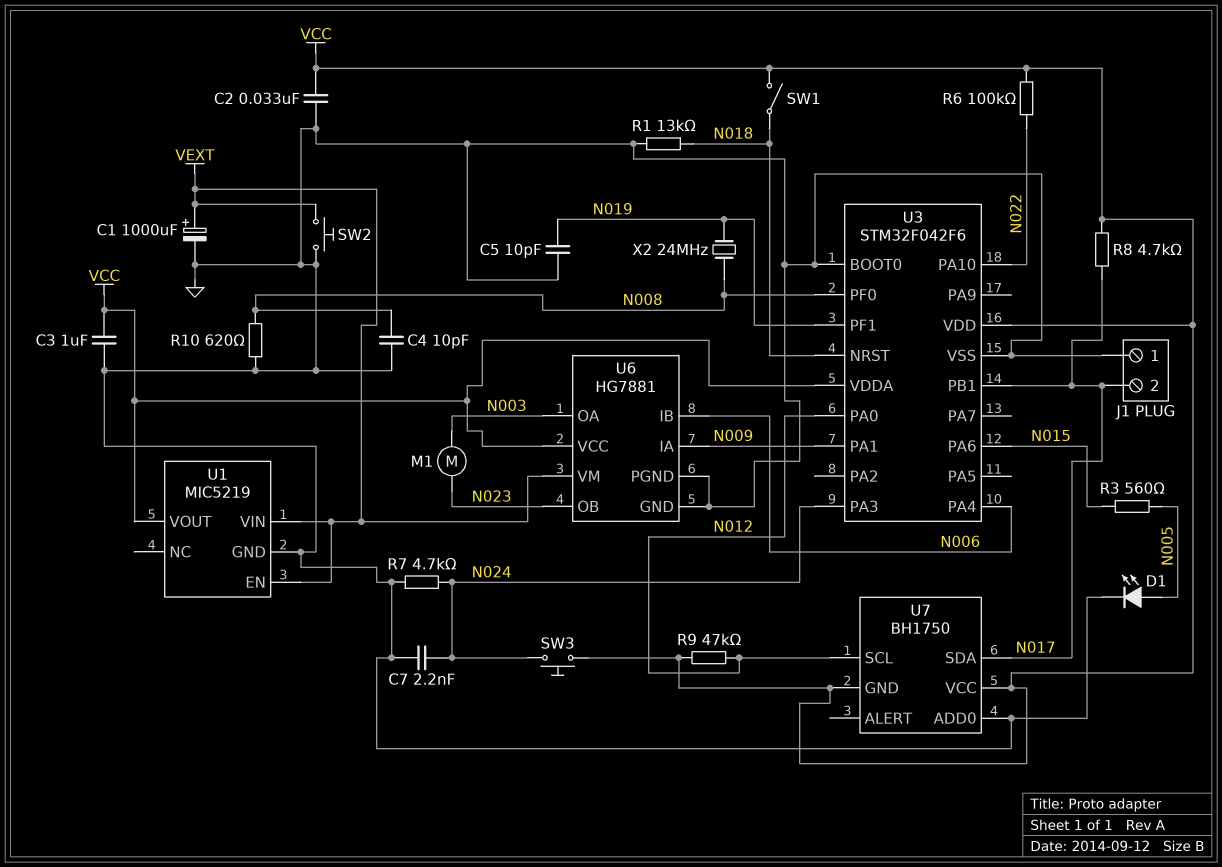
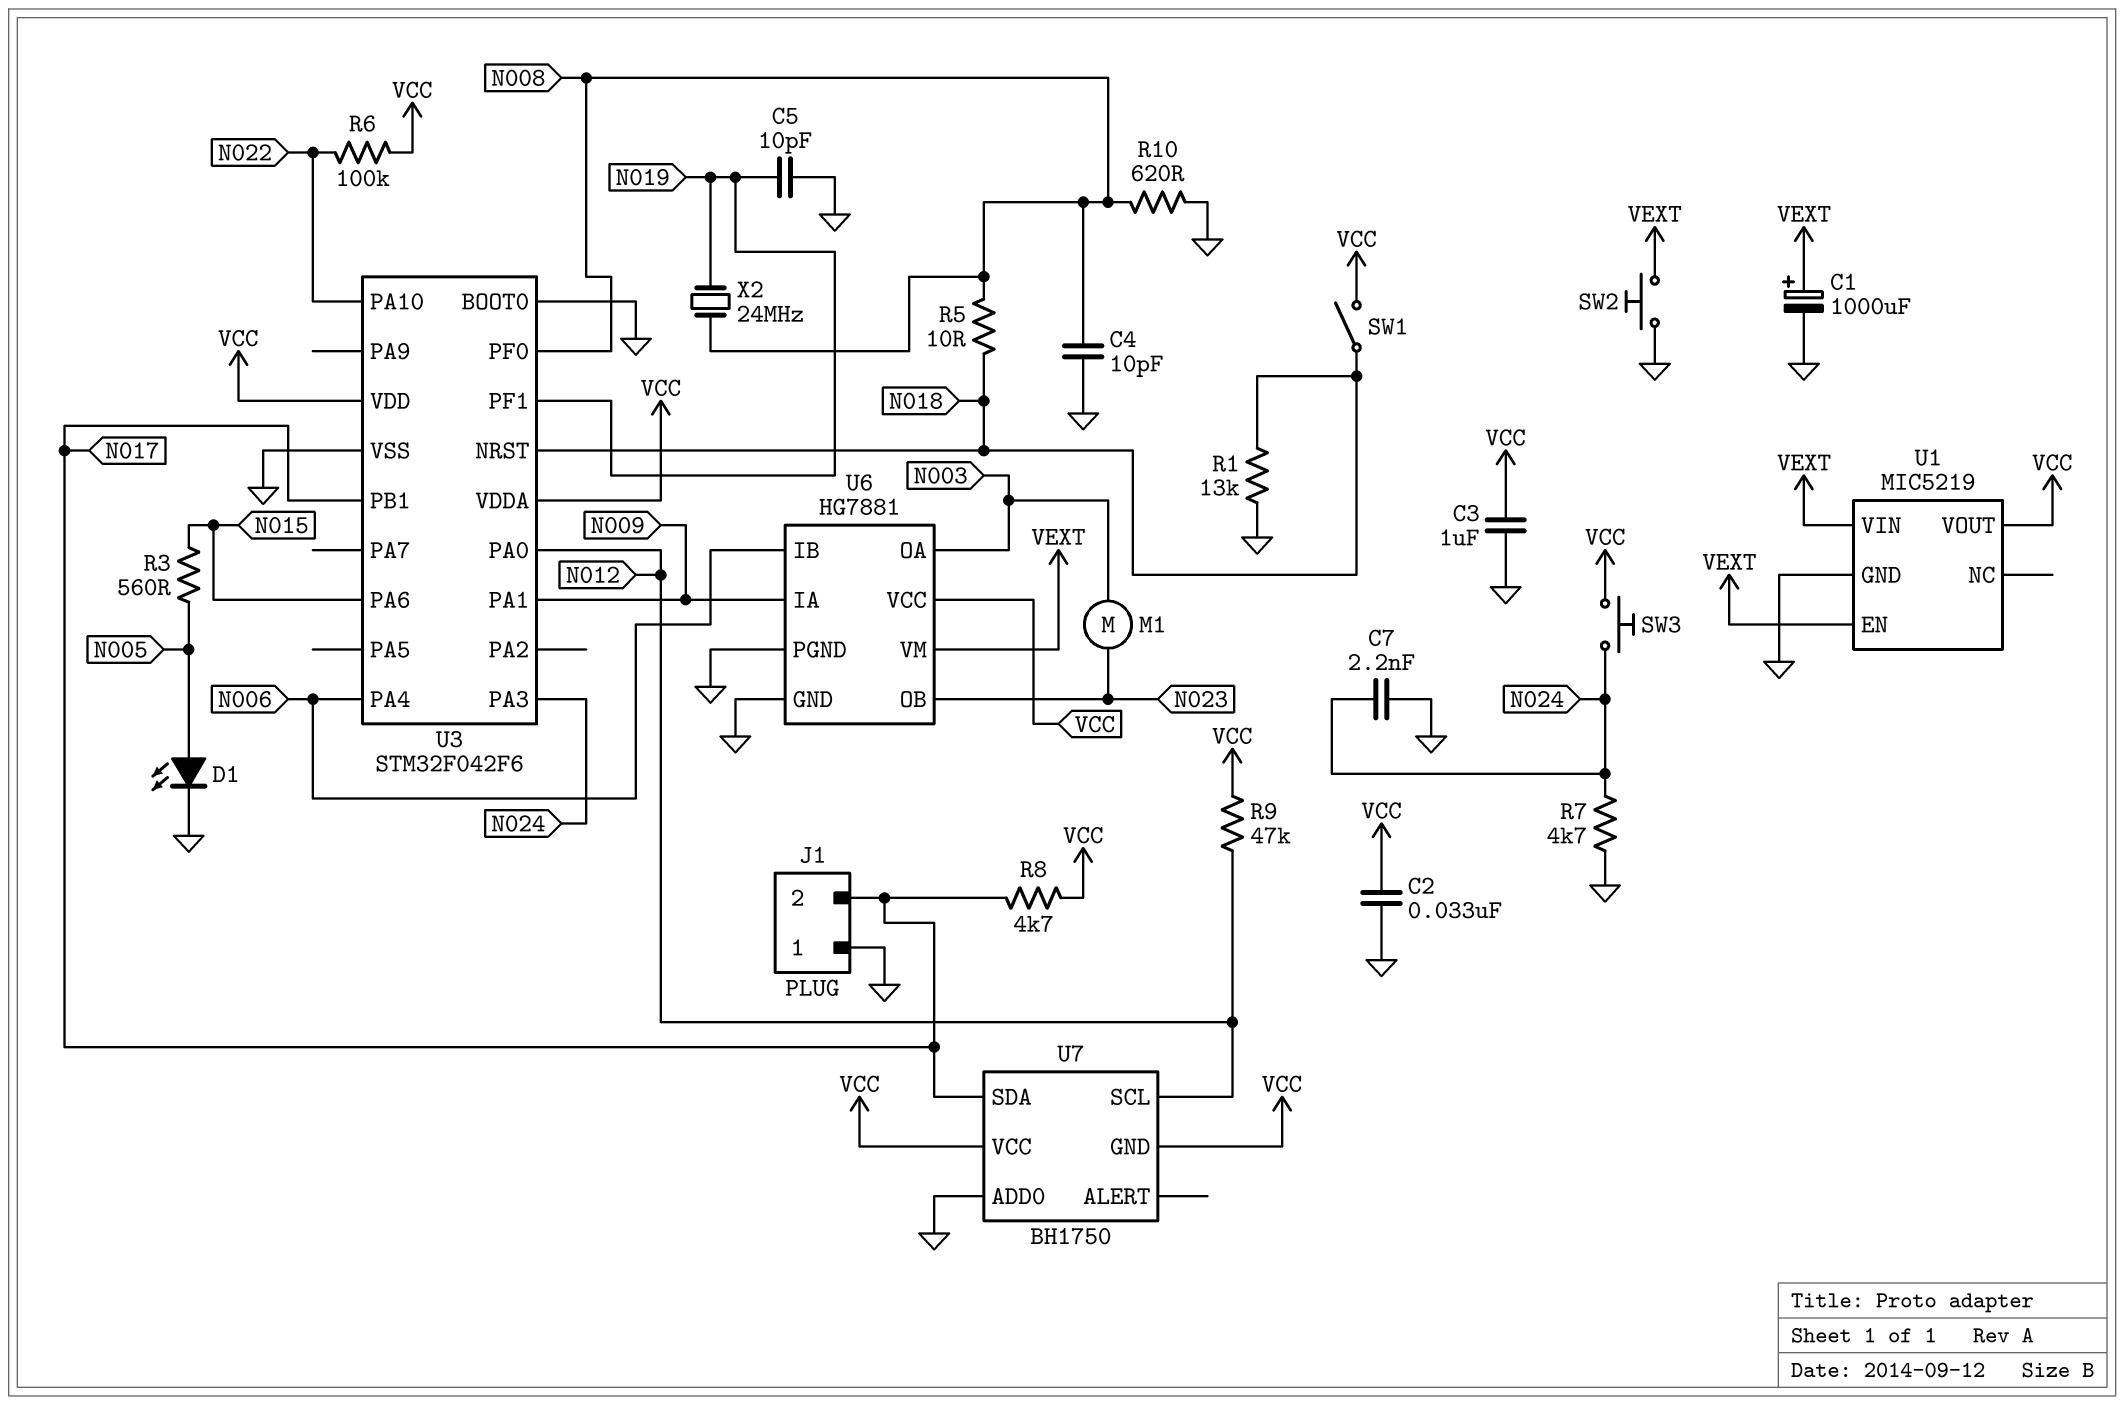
R5: none -> 10 (N008, N018)

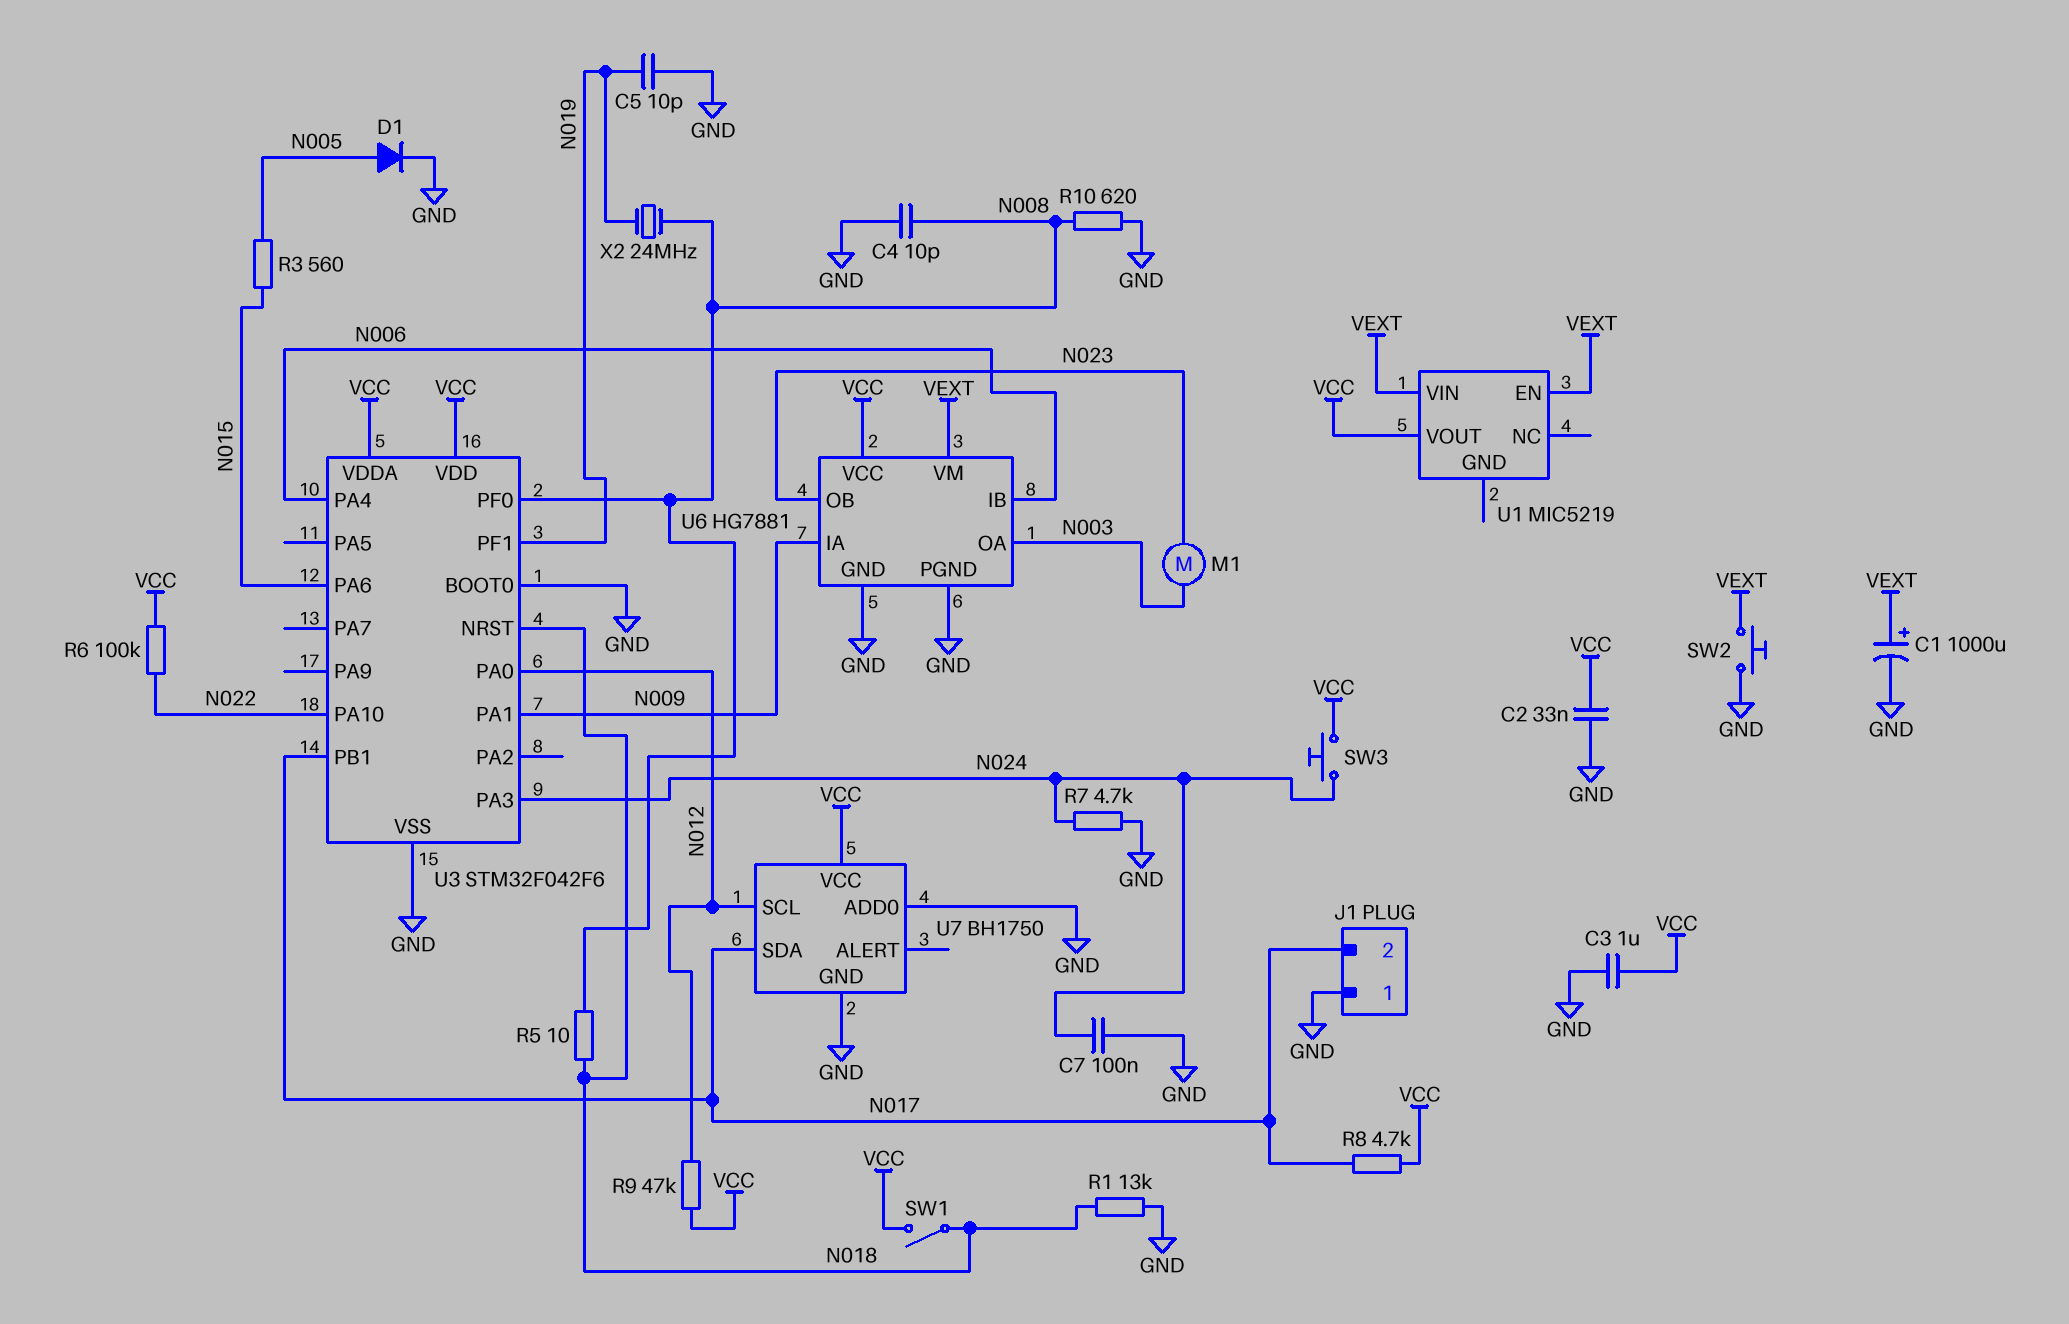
C7: 2.2nF (GND, N024) -> 100nF (GND, N024)
D1: LED (A N005, K GND) -> diode (A N005, K GND)
U1 pin GND: GND -> none
U7 pin GND: VCC -> GND

